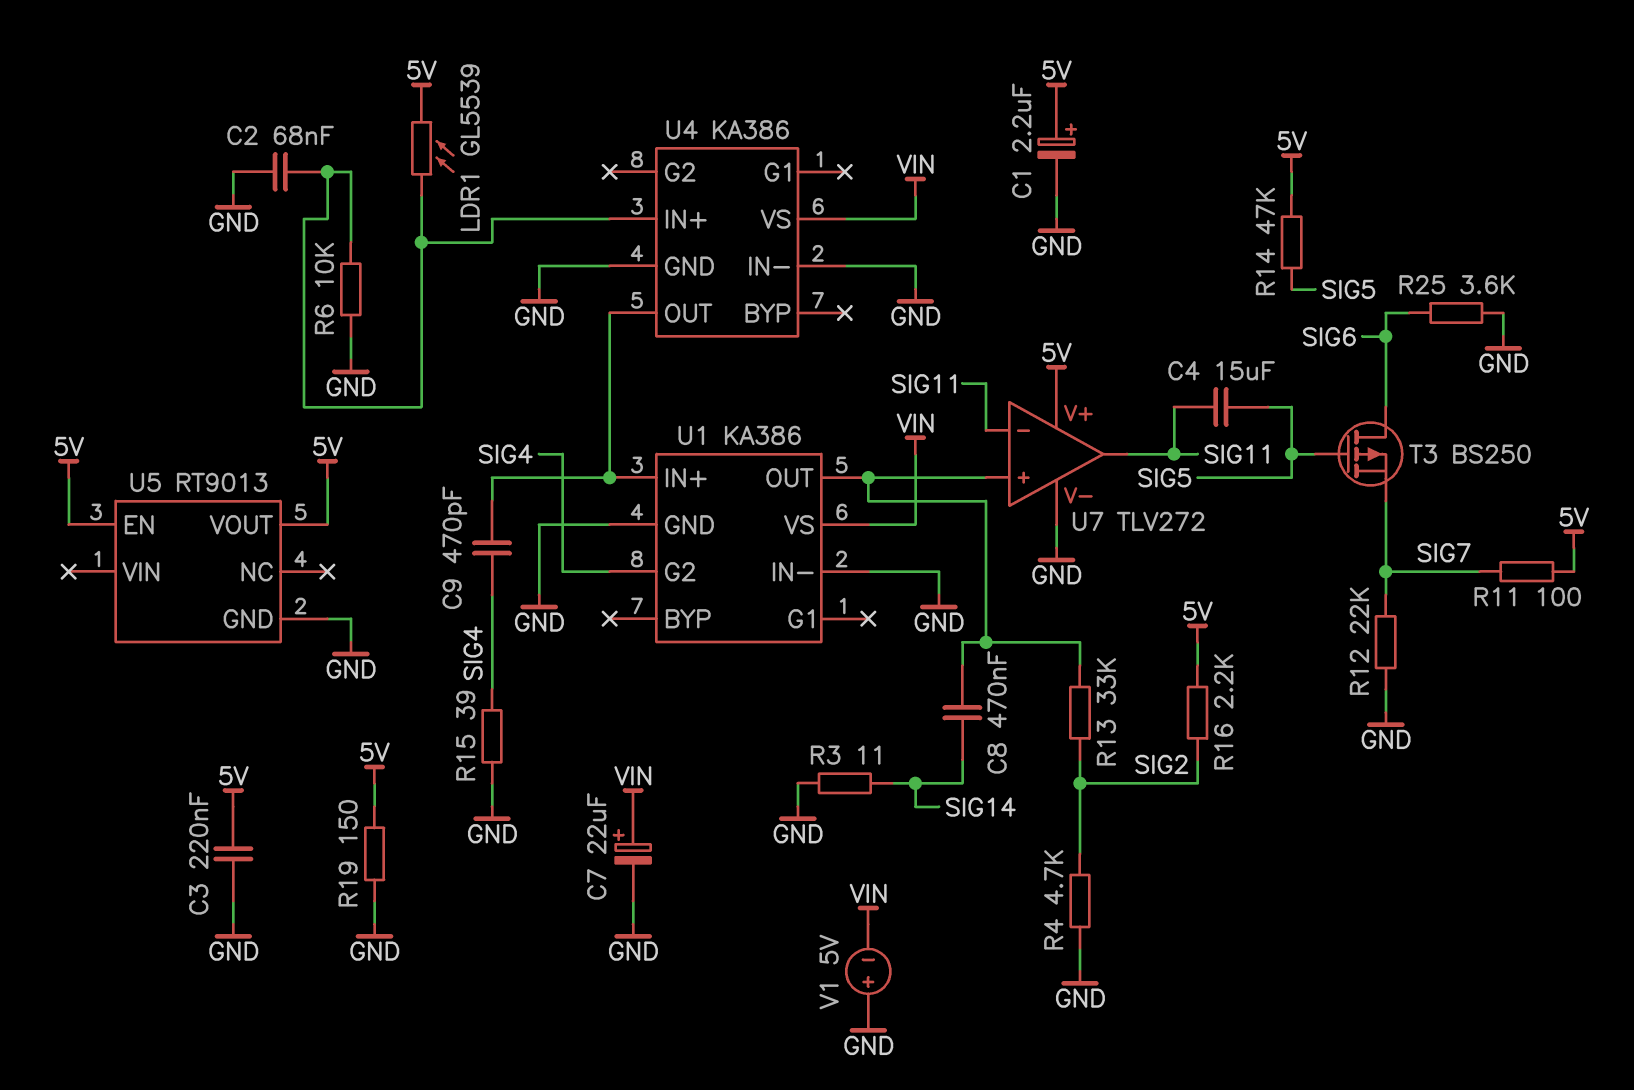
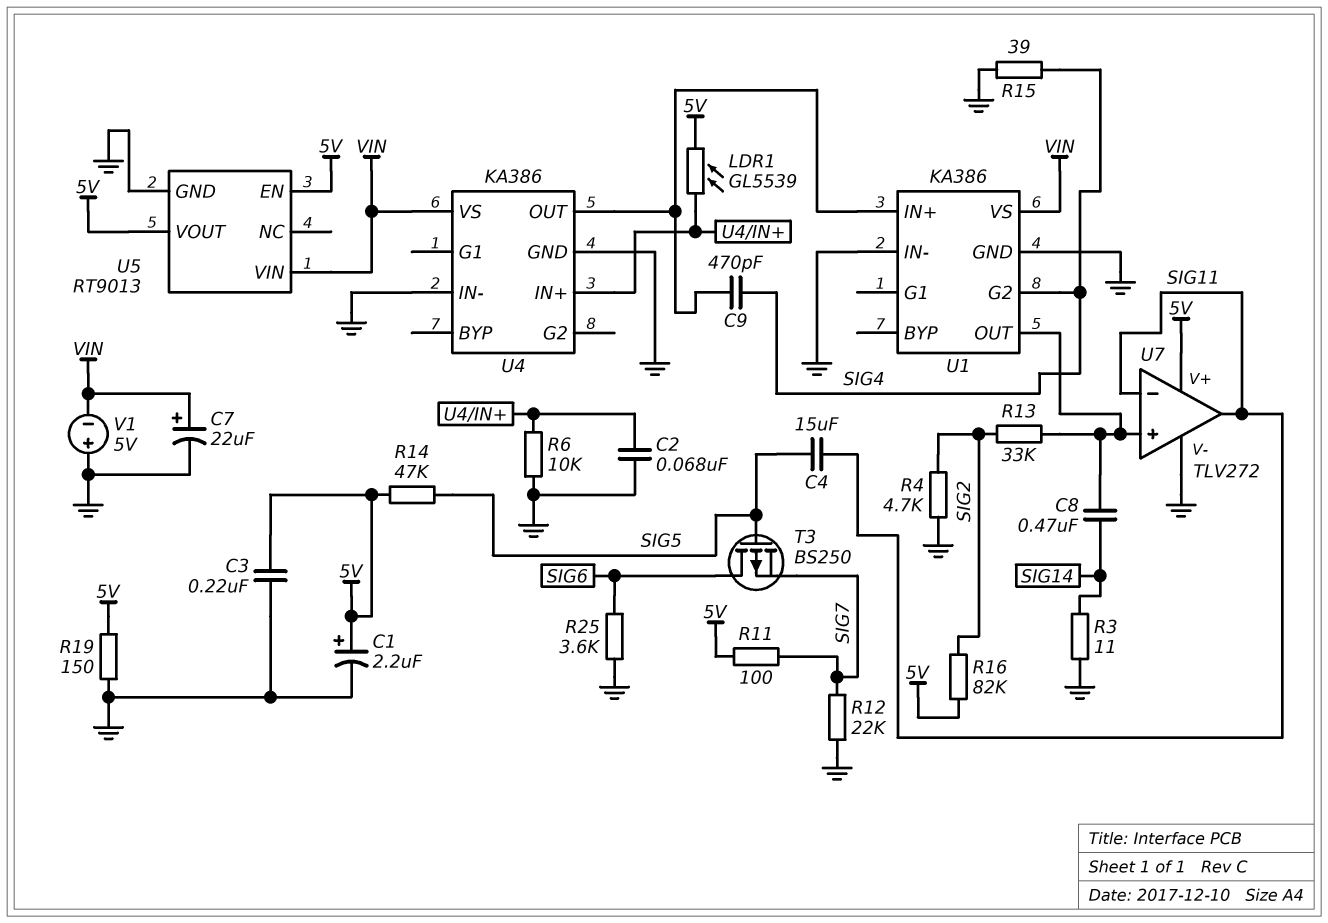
R16: 2.2k (5V, SIG2) -> 82k (5V, SIG2)
U5 pin VIN: none -> VIN

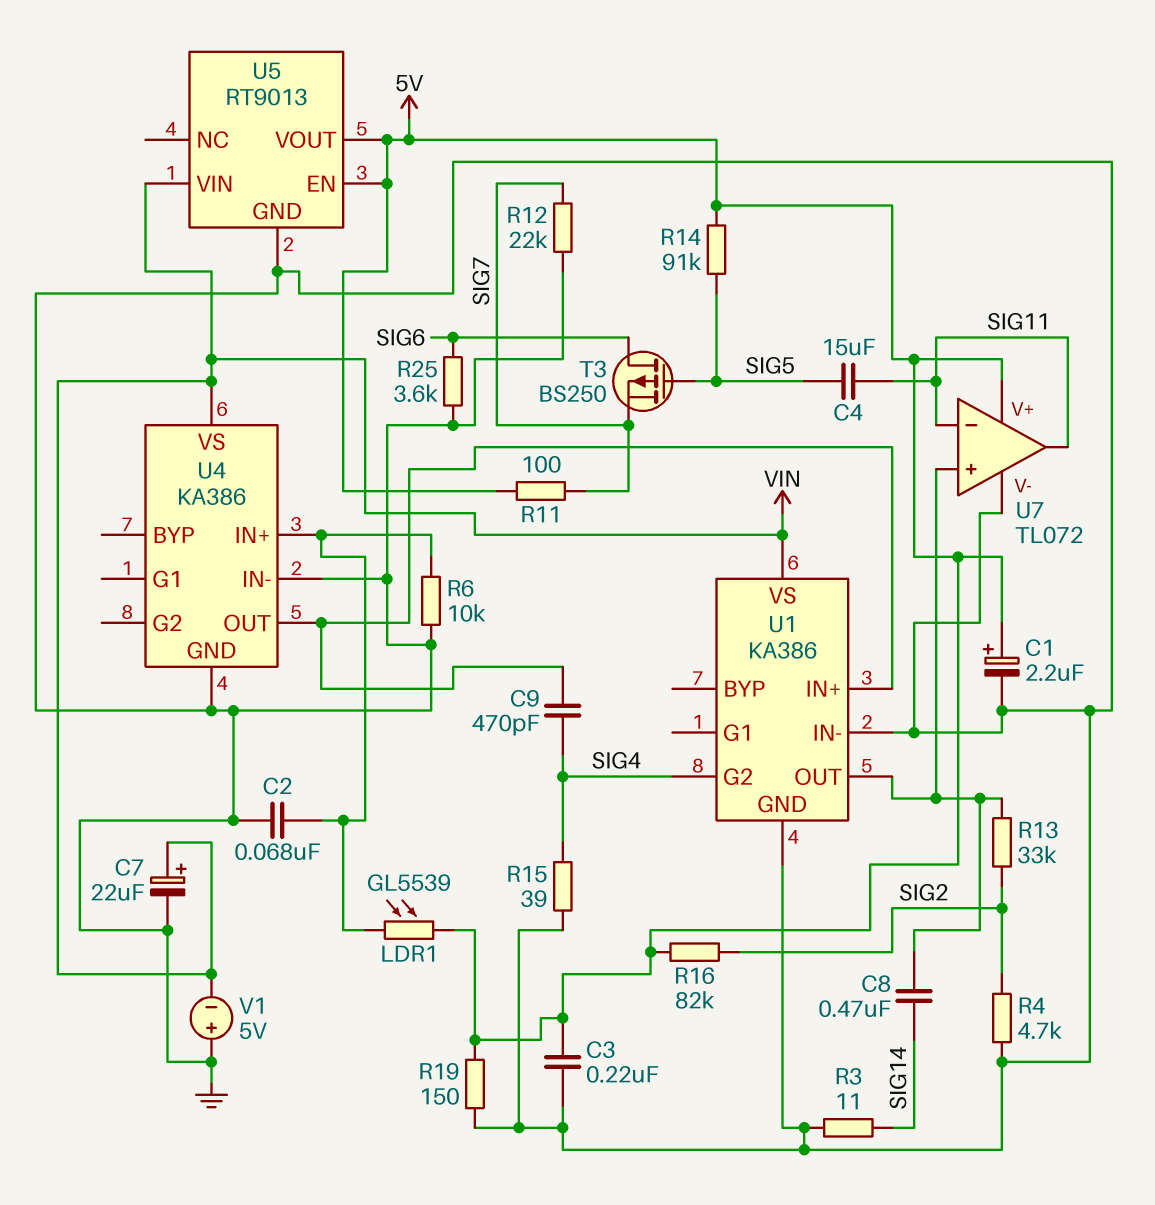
R14: 47k (5V, SIG5) -> 91k (5V, SIG5)
U7: TLV272 -> TL072

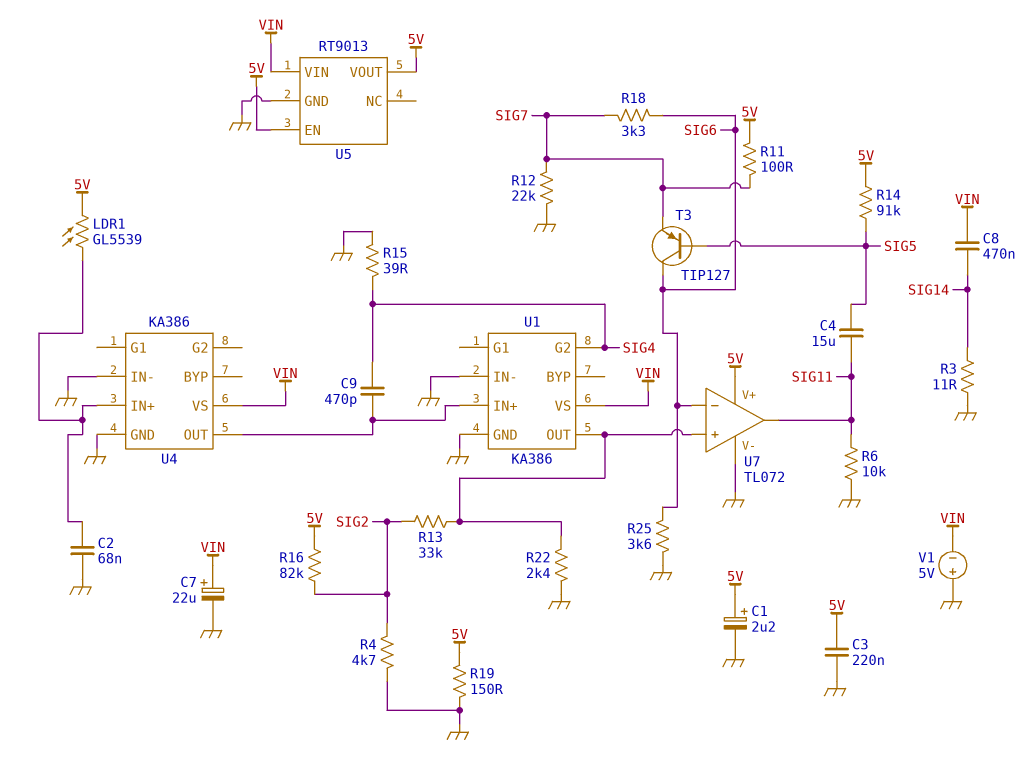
C8: 470nF (SIG14, U1/OUT) -> 470nF (SIG14, VIN)
R6: 10k (GND, U4/IN+) -> 10k (GND, SIG11)
R18: none -> 3.3k (SIG6, SIG7)
R22: none -> 2.4k (GND, U1/OUT)
T3: PMOS BS250 (G SIG5, D SIG6, S SIG7) -> PNP TIP127 (B SIG5, C SIG6, E SIG7)
U7 pin in-: SIG11 -> SIG6

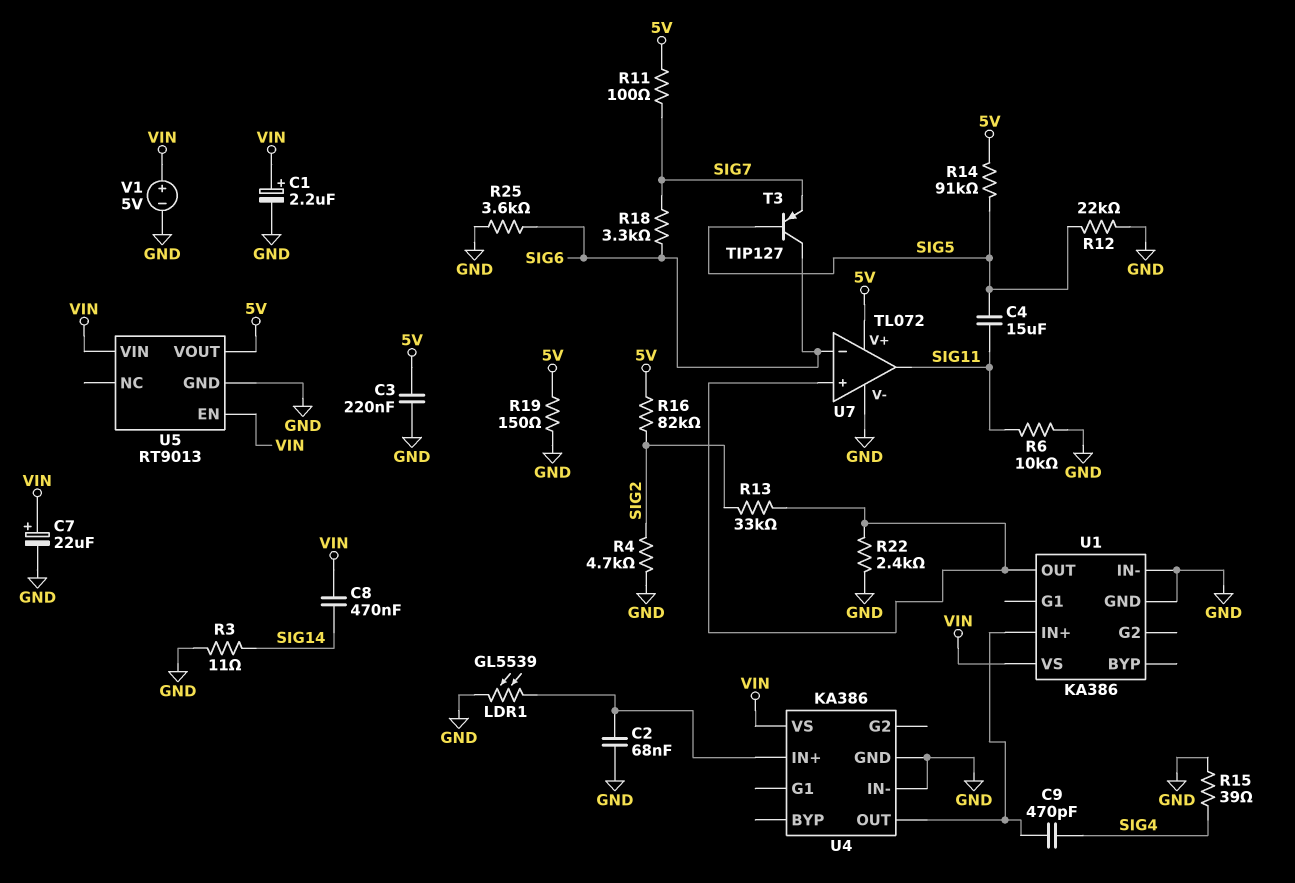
C1: 2.2uF (plus 5V, minus GND) -> 2.2uF (plus VIN, minus GND)
LDR1: GL5539 (5V, U4/IN+) -> GL5539 (GND, U4/IN+)
R12: 22k (GND, SIG7) -> 22k (GND, SIG5)
U1 pin G2: SIG4 -> none
U5 pin EN: 5V -> VIN
V1: 5V (plus GND, minus VIN) -> 5V (plus VIN, minus GND)

